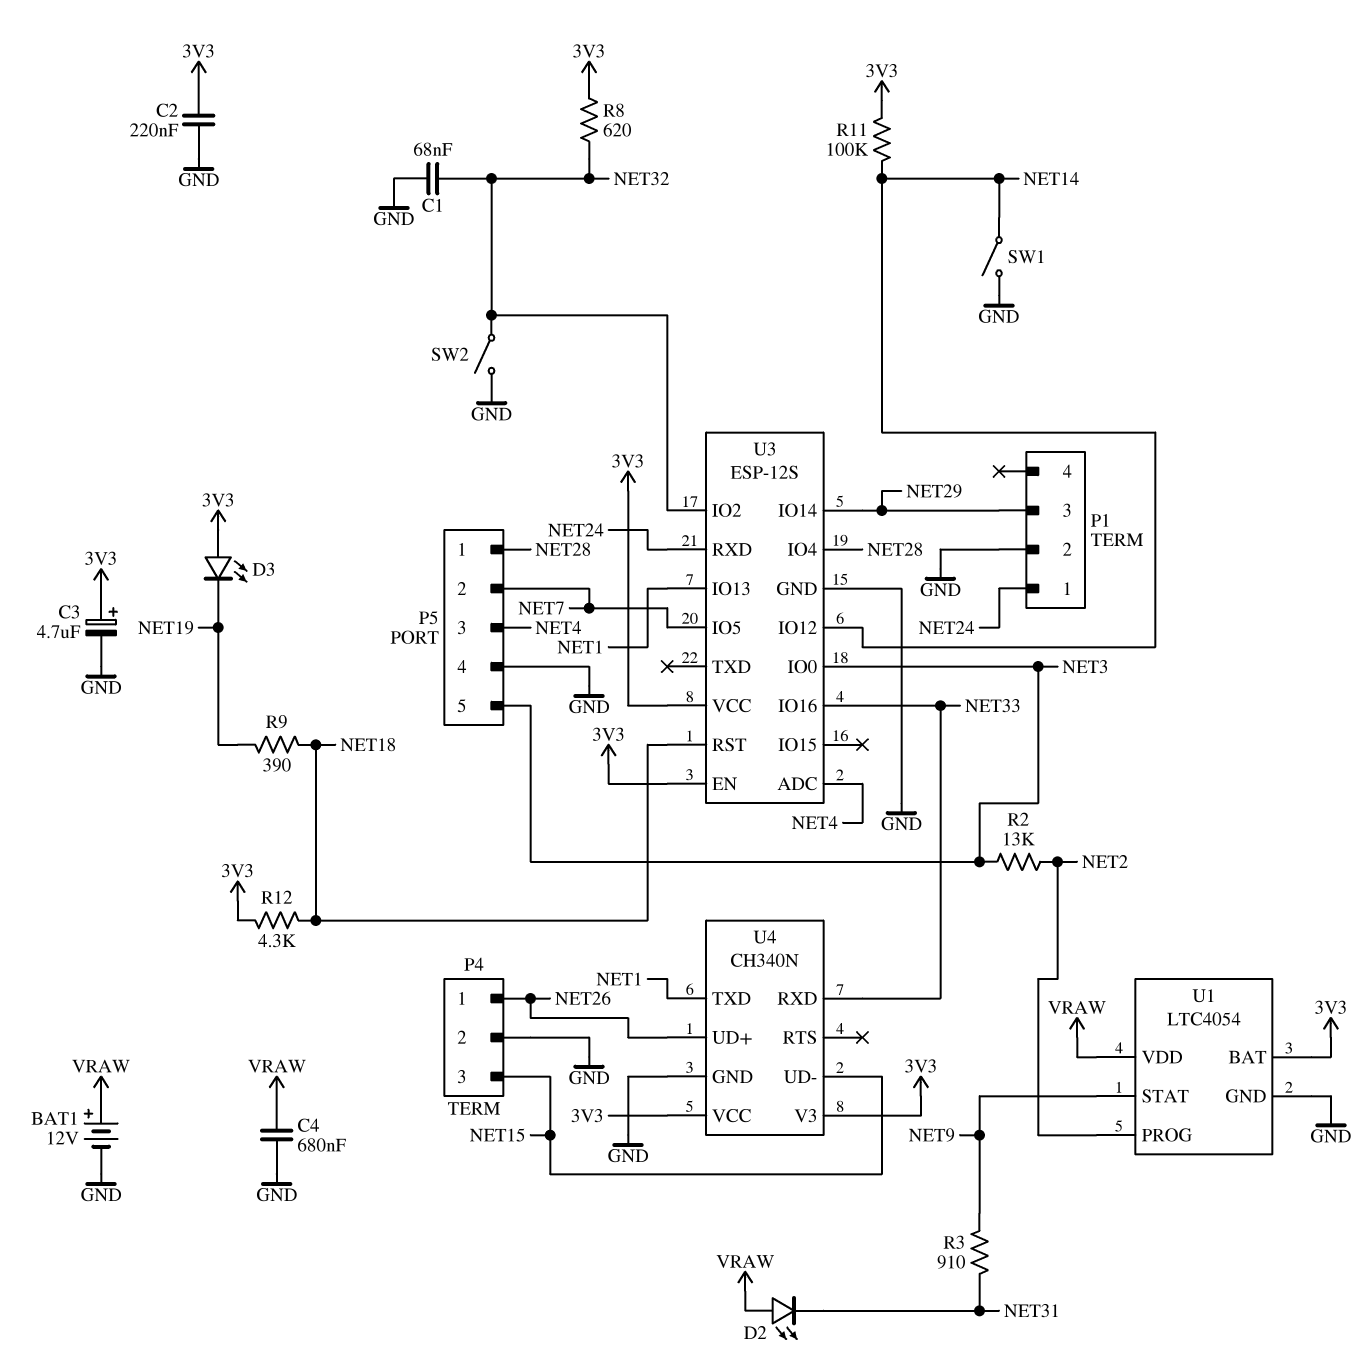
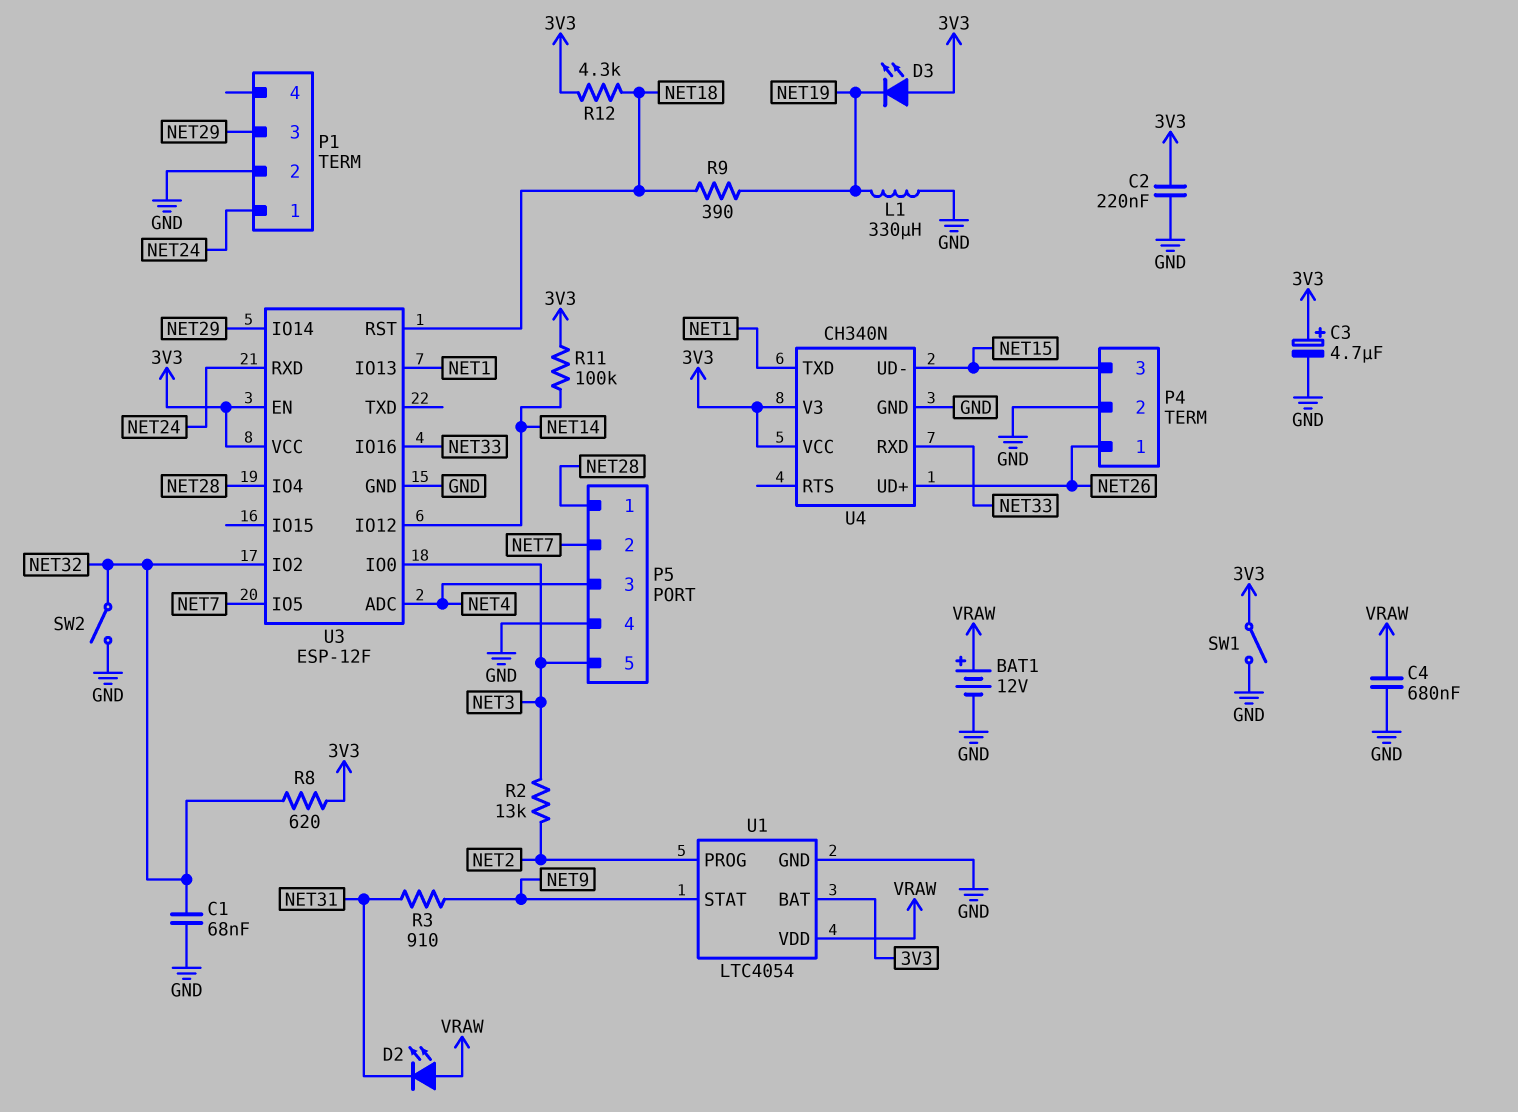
L1: none -> 330uH (GND, NET19)
SW1: switch (GND, NET14) -> switch (3V3, GND)
U3: ESP-12S -> ESP-12F

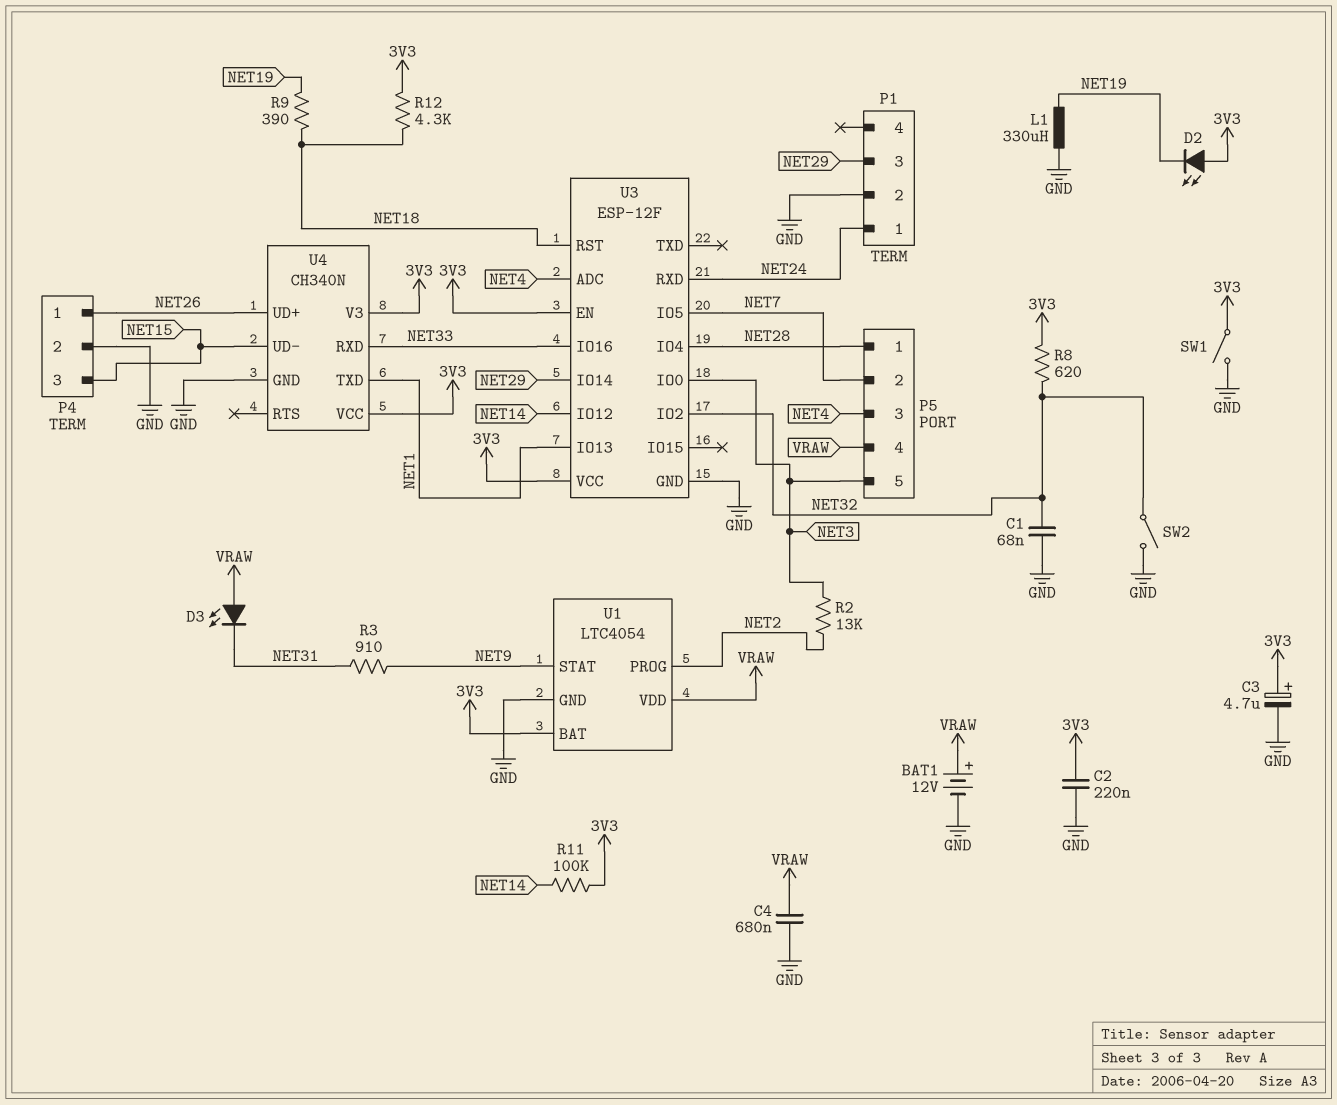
D2: LED (A VRAW, K NET31) -> LED (A 3V3, K NET19)
D3: LED (A 3V3, K NET19) -> LED (A VRAW, K NET31)
P5 pin 4: GND -> VRAW

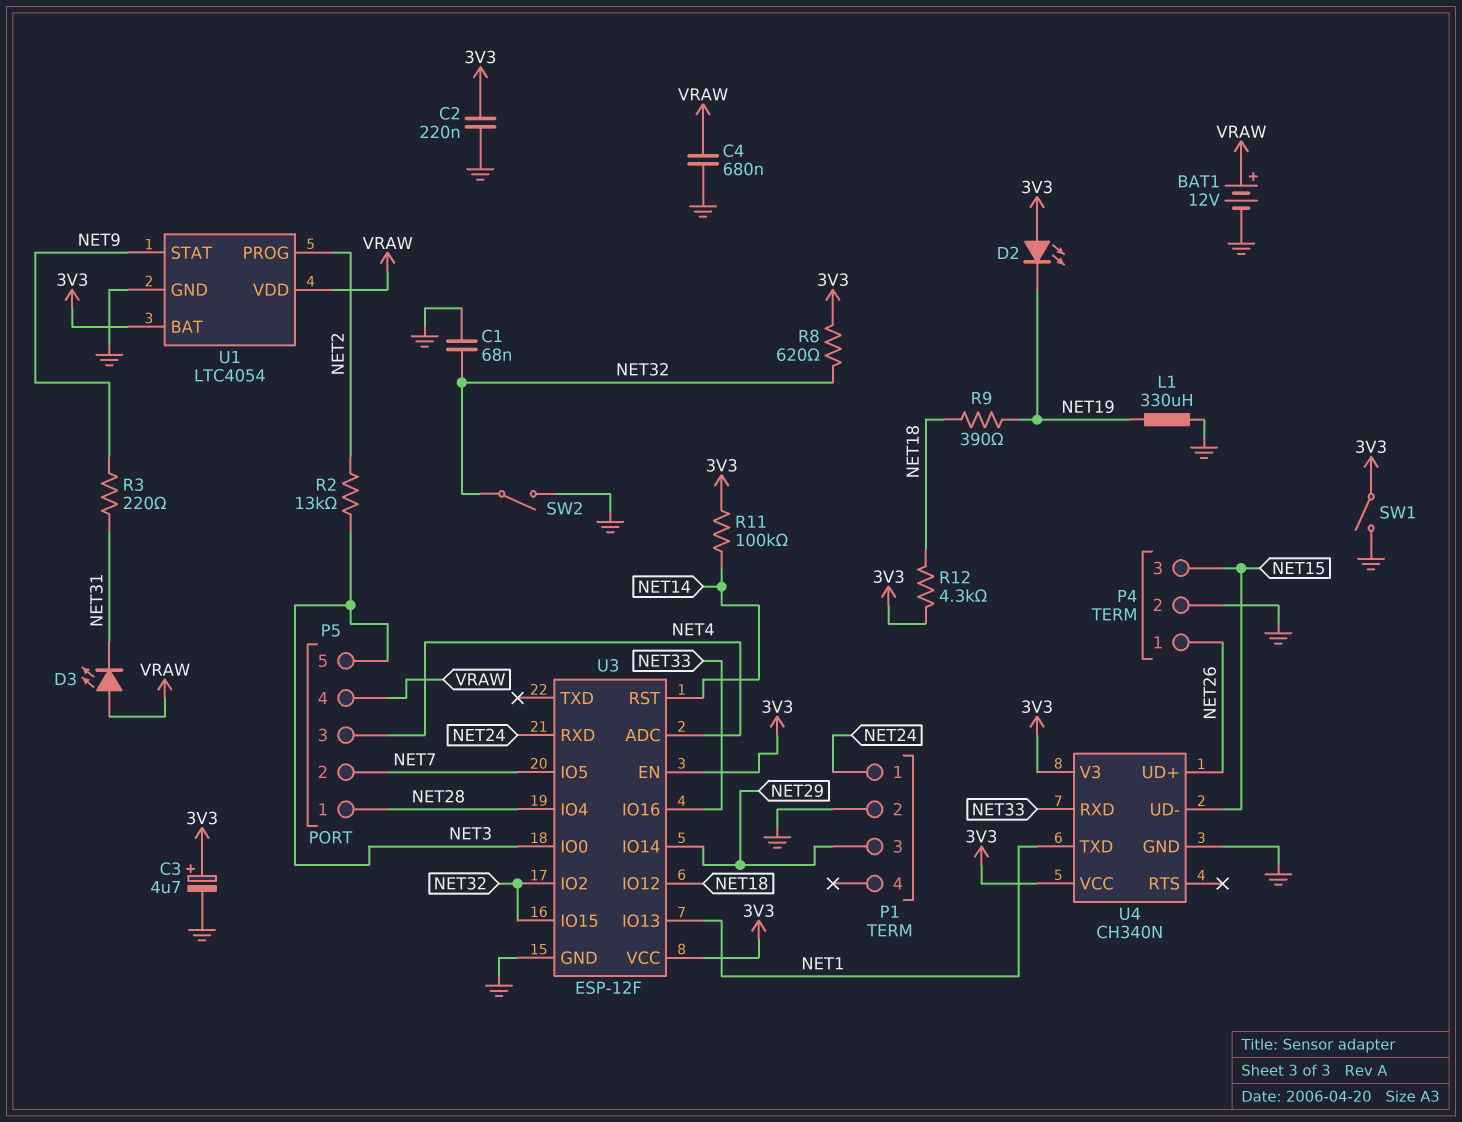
R3: 910 (NET9, NET31) -> 220 (NET9, NET31)
U3 pin IO12: NET14 -> NET18
U3 pin IO15: none -> NET32
U3 pin RST: NET18 -> NET14

